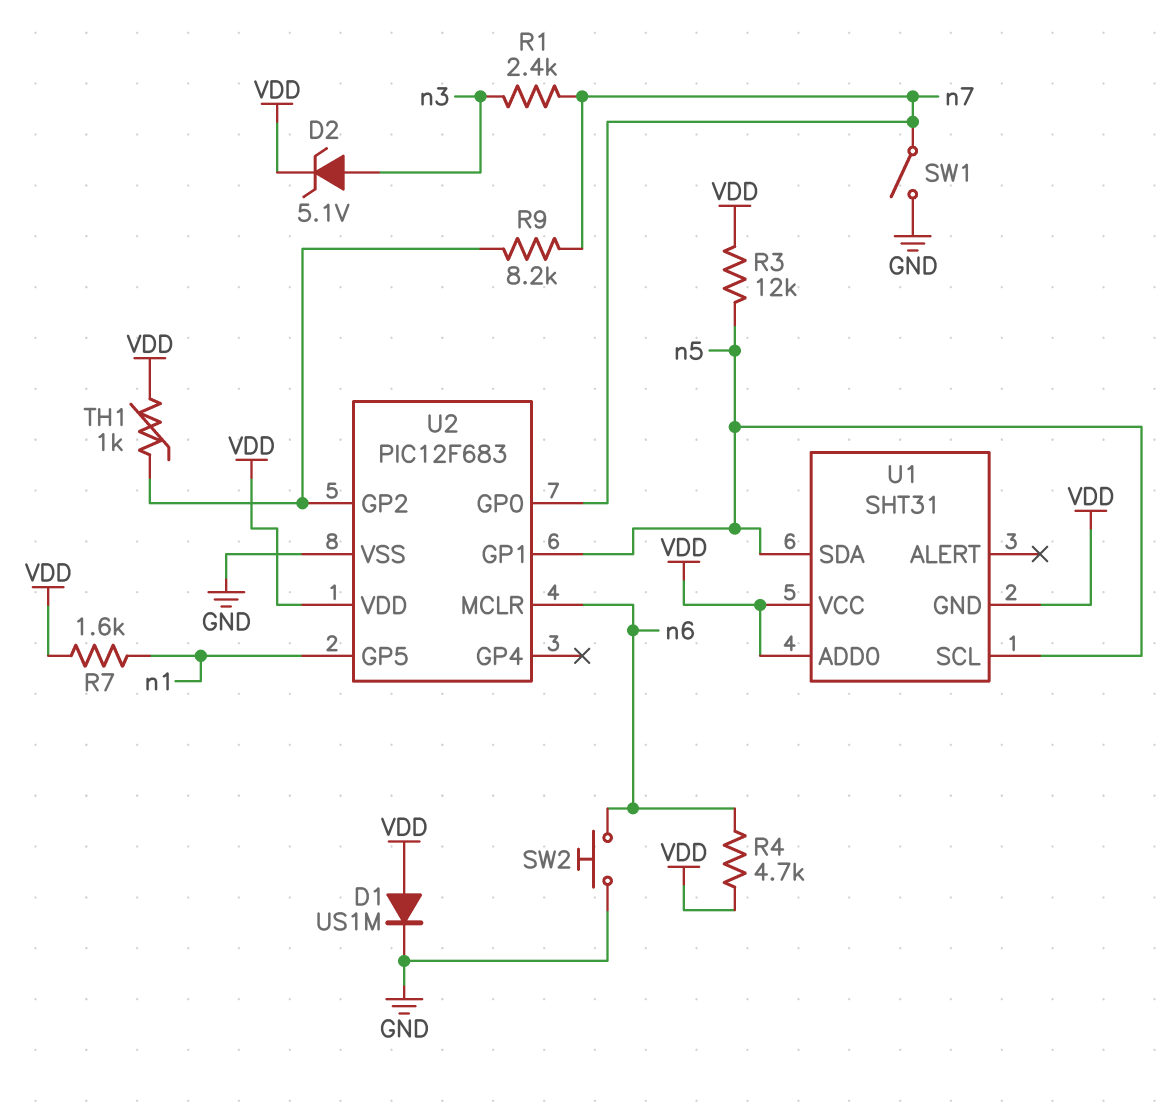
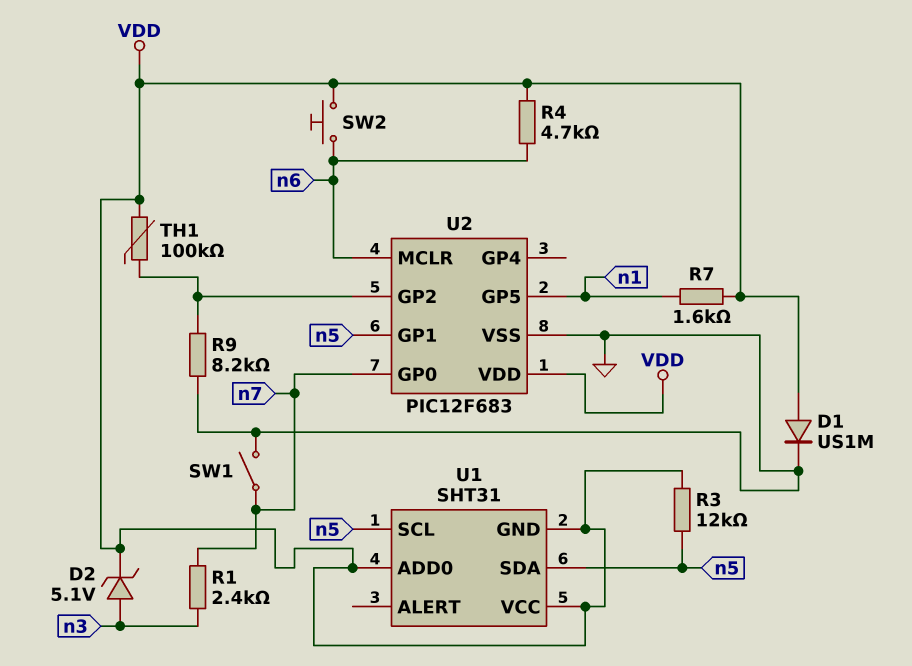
R9: 8.2k (U2/GP2, n7) -> 8.2k (GND, U2/GP2)
SW2: button (GND, n6) -> button (VDD, n6)
TH1: 1k (U2/GP2, VDD) -> 100k (U2/GP2, VDD)

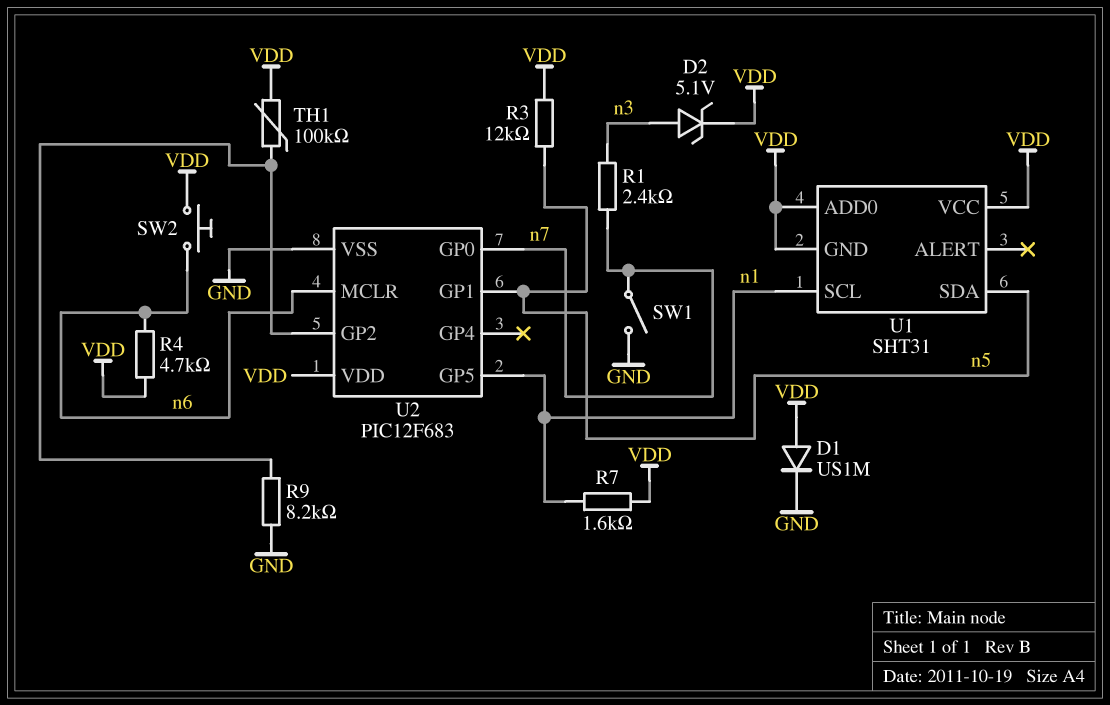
U1 pin SCL: n5 -> n1

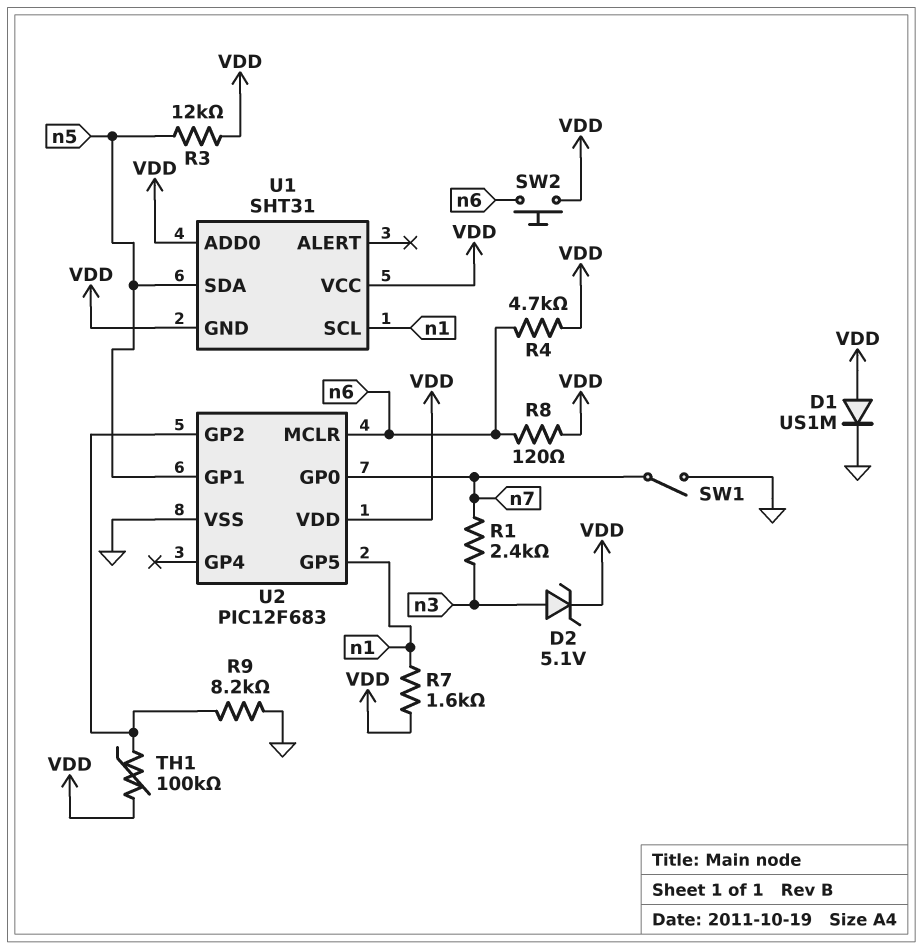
R8: none -> 120 (VDD, n6)

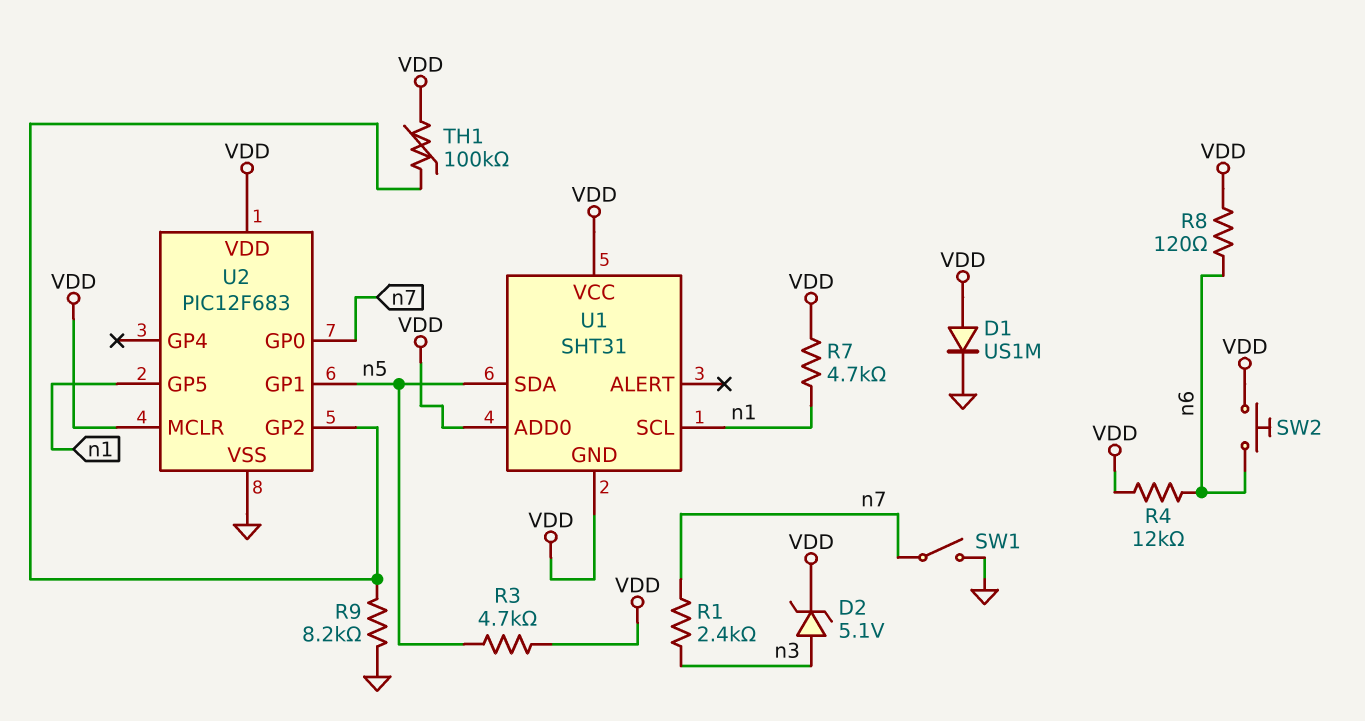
R3: 12k (VDD, n5) -> 4.7k (VDD, n5)
R4: 4.7k (VDD, n6) -> 12k (VDD, n6)
R7: 1.6k (VDD, n1) -> 4.7k (VDD, n1)
U2 pin MCLR: n6 -> VDD

